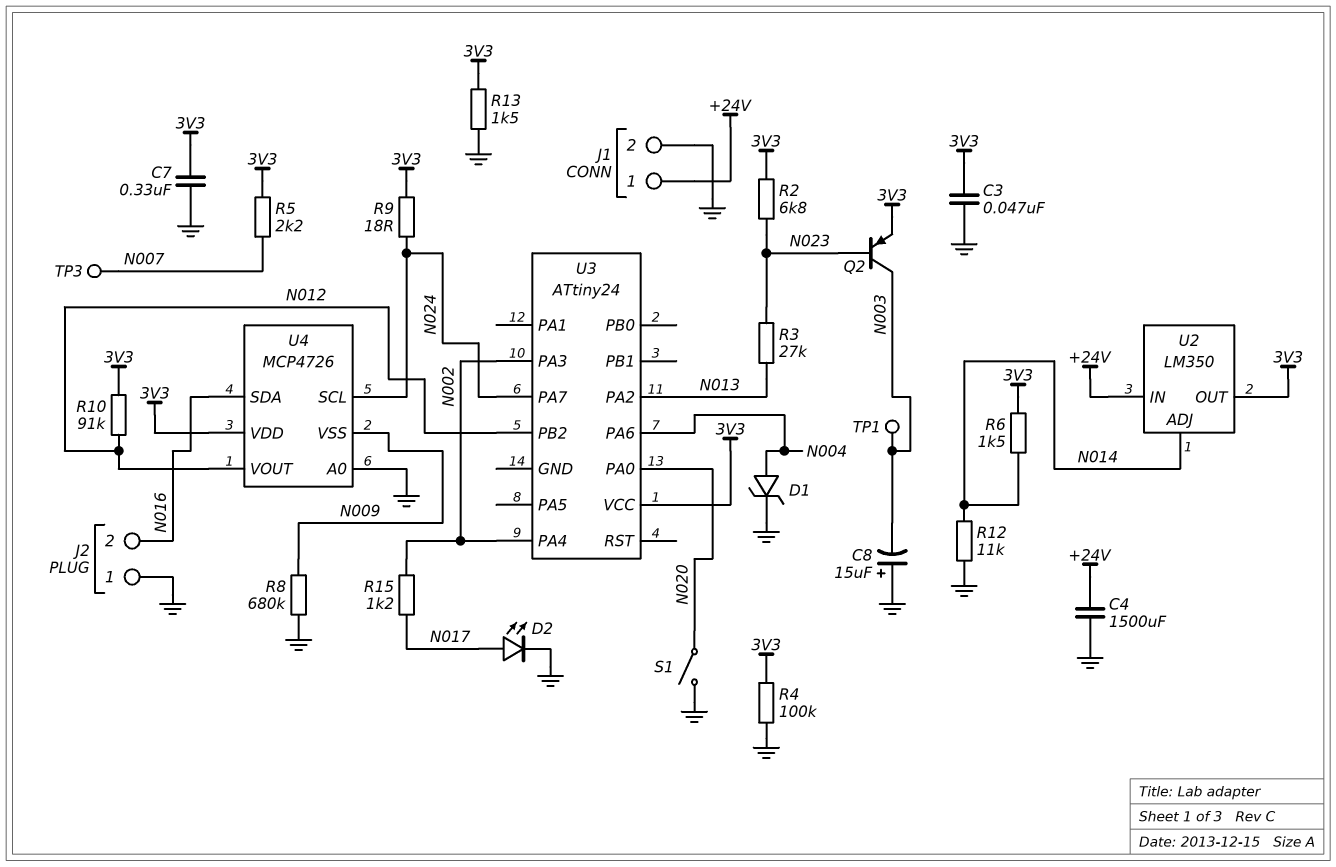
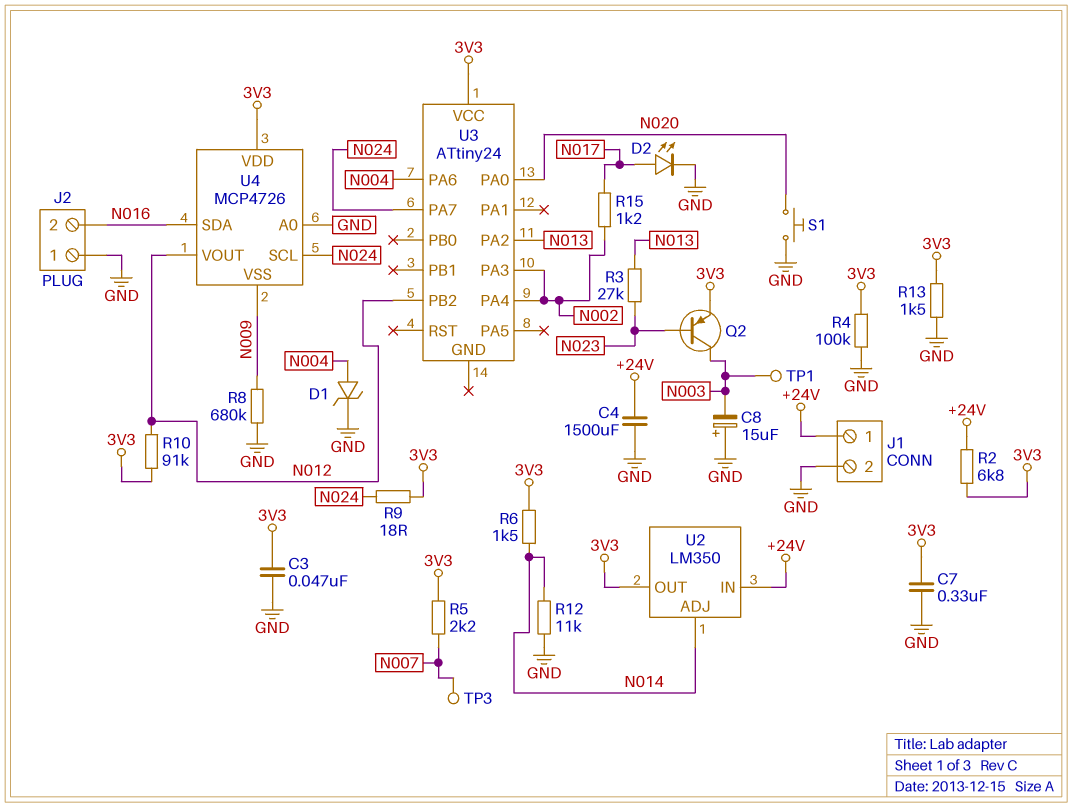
R2: 6.8k (3V3, N023) -> 6.8k (+24V, 3V3)
S1: switch (GND, N020) -> button (GND, N020)

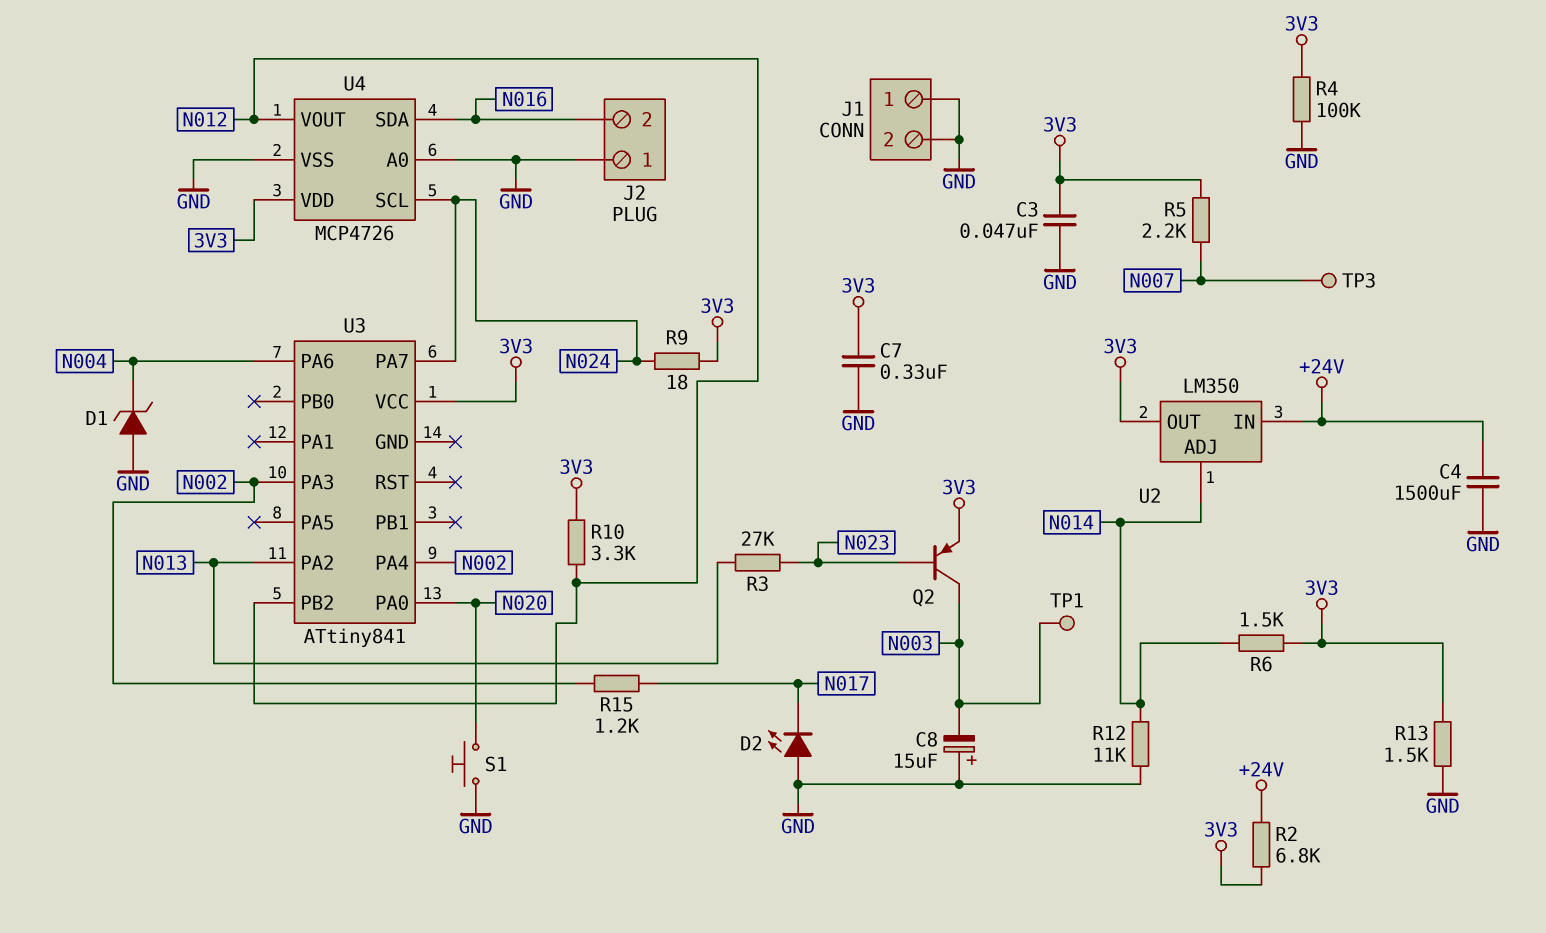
D1: zener (A N004, K GND) -> zener (A GND, K N004)
D2: LED (A N017, K GND) -> LED (A GND, K N017)
J1 pin 1: +24V -> GND
R8: 680k (GND, N009) -> none
R10: 91k (3V3, N012) -> 3.3k (3V3, N012)
U3: ATtiny24 -> ATtiny841
U4 pin VSS: N009 -> GND

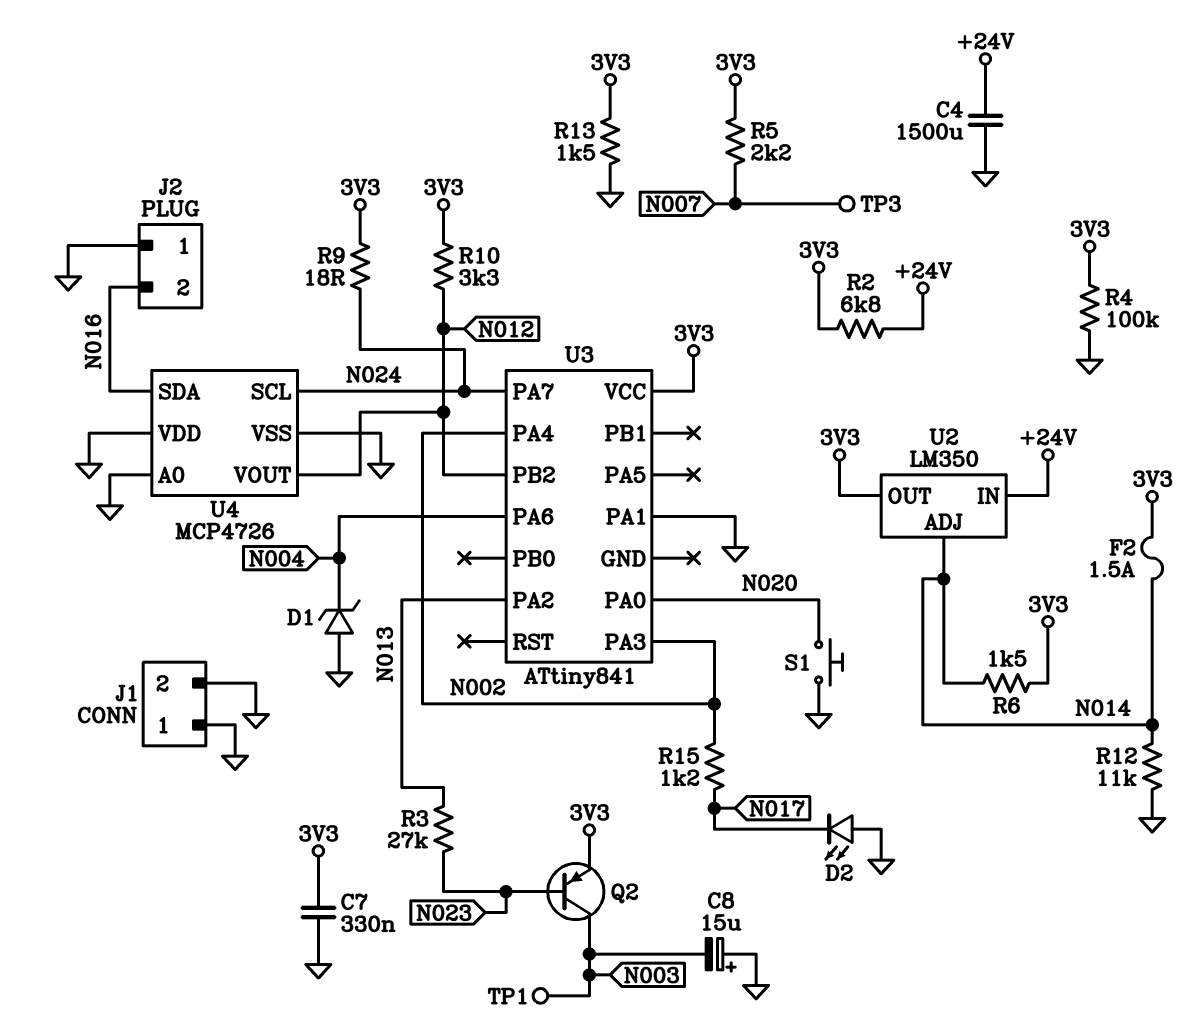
C3: 47nF (3V3, GND) -> none
F2: none -> 1.5A (3V3, N014)
U3 pin PA1: none -> GND
U4 pin VDD: 3V3 -> GND

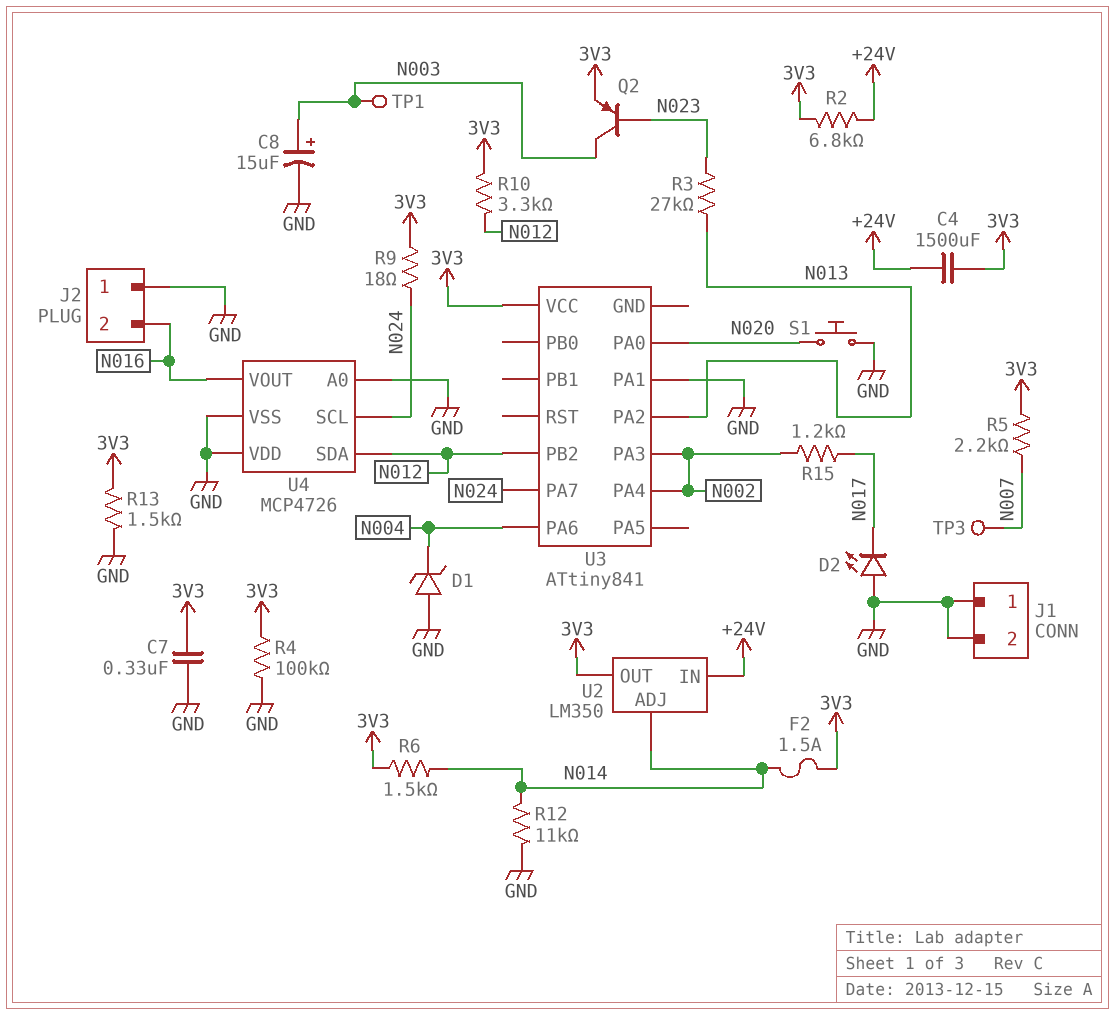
C4: 1500uF (+24V, GND) -> 1500uF (+24V, 3V3)
C8: 15uF (plus GND, minus N003) -> 15uF (plus N003, minus GND)
U4 pin SDA: N016 -> N012
U4 pin VOUT: N012 -> N016

